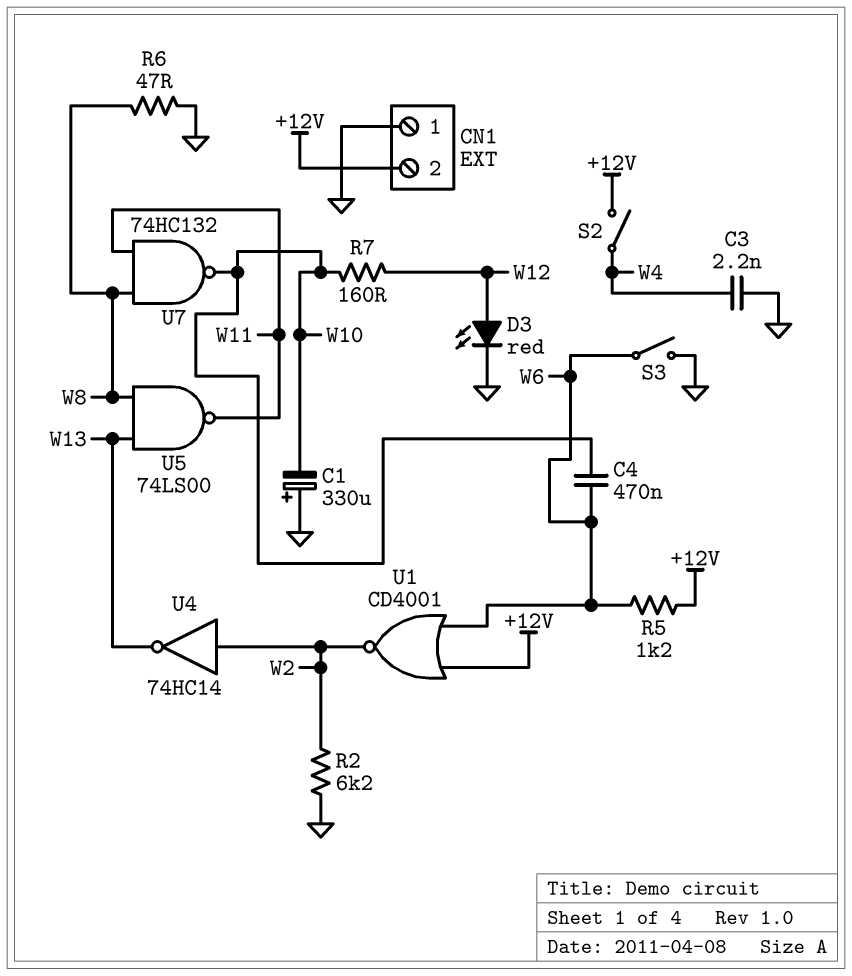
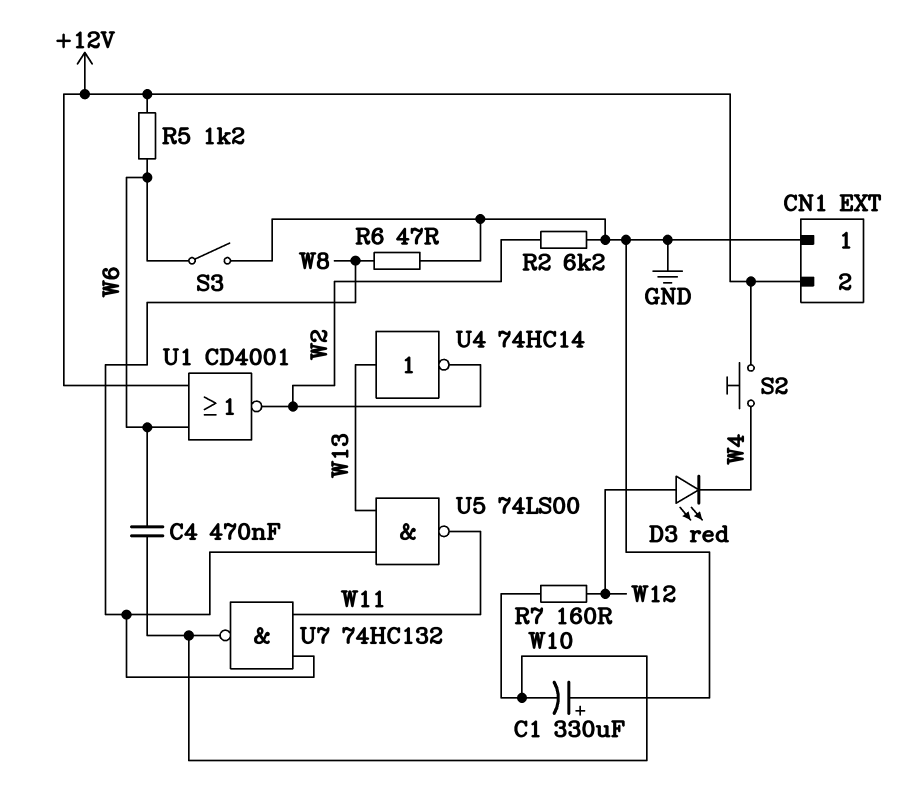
C3: 2.2nF (GND, W4) -> none
D3: LED red (A W12, K GND) -> LED red (A W12, K W4)
S2: switch (+12V, W4) -> button (+12V, W4)
U4: NOT 74HC14 (in W2, out W13) -> NOT 74HC14 (in W13, out W2)

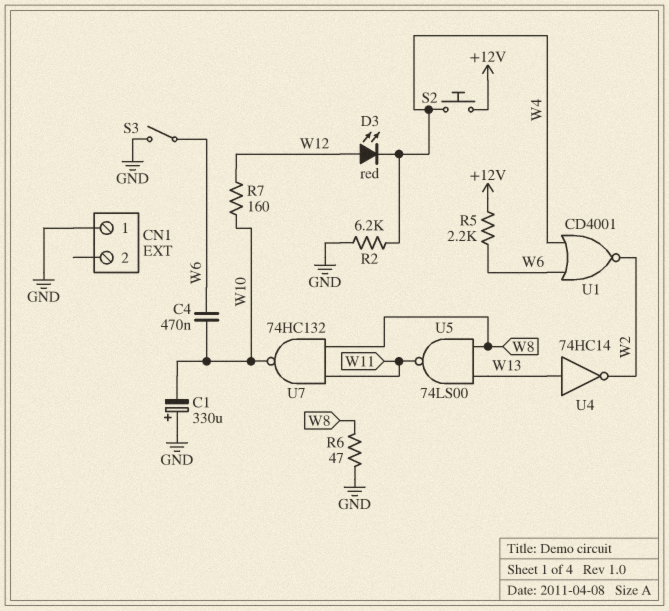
CN1 pin 2: +12V -> none
R2: 6.2k (GND, W2) -> 6.2k (GND, W4)
R5: 1.2k (+12V, W6) -> 2.2k (+12V, W6)
U1: NOR CD4001 (in +12V, in W6, out W2) -> NOR CD4001 (in W4, in W6, out W2)

